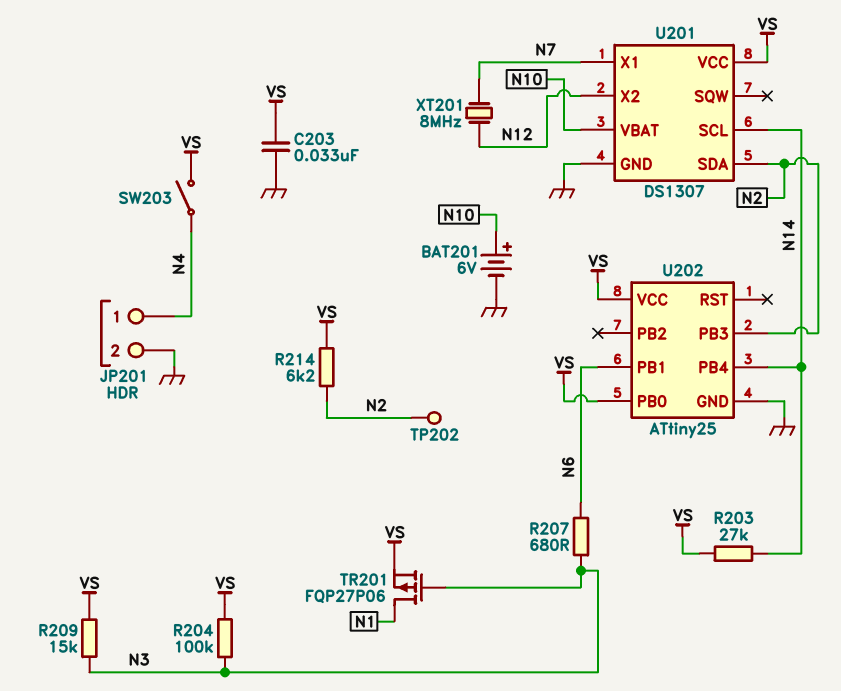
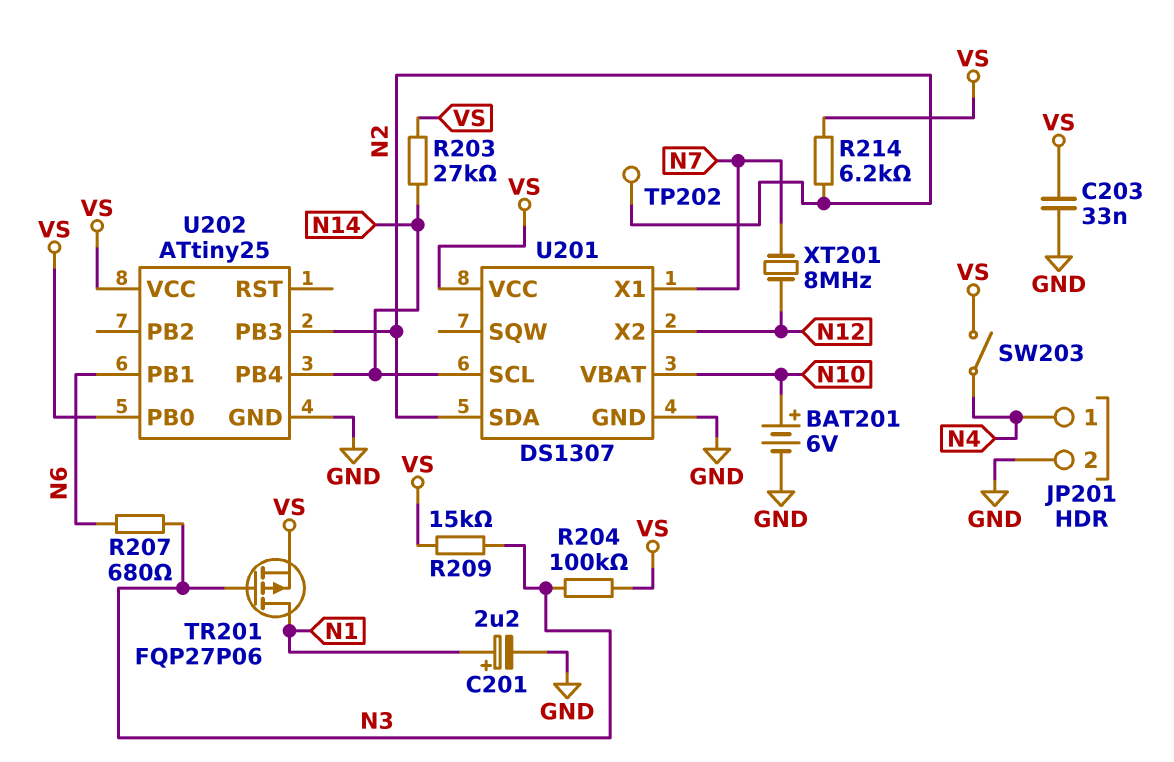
C201: none -> 2.2uF (plus N1, minus GND)

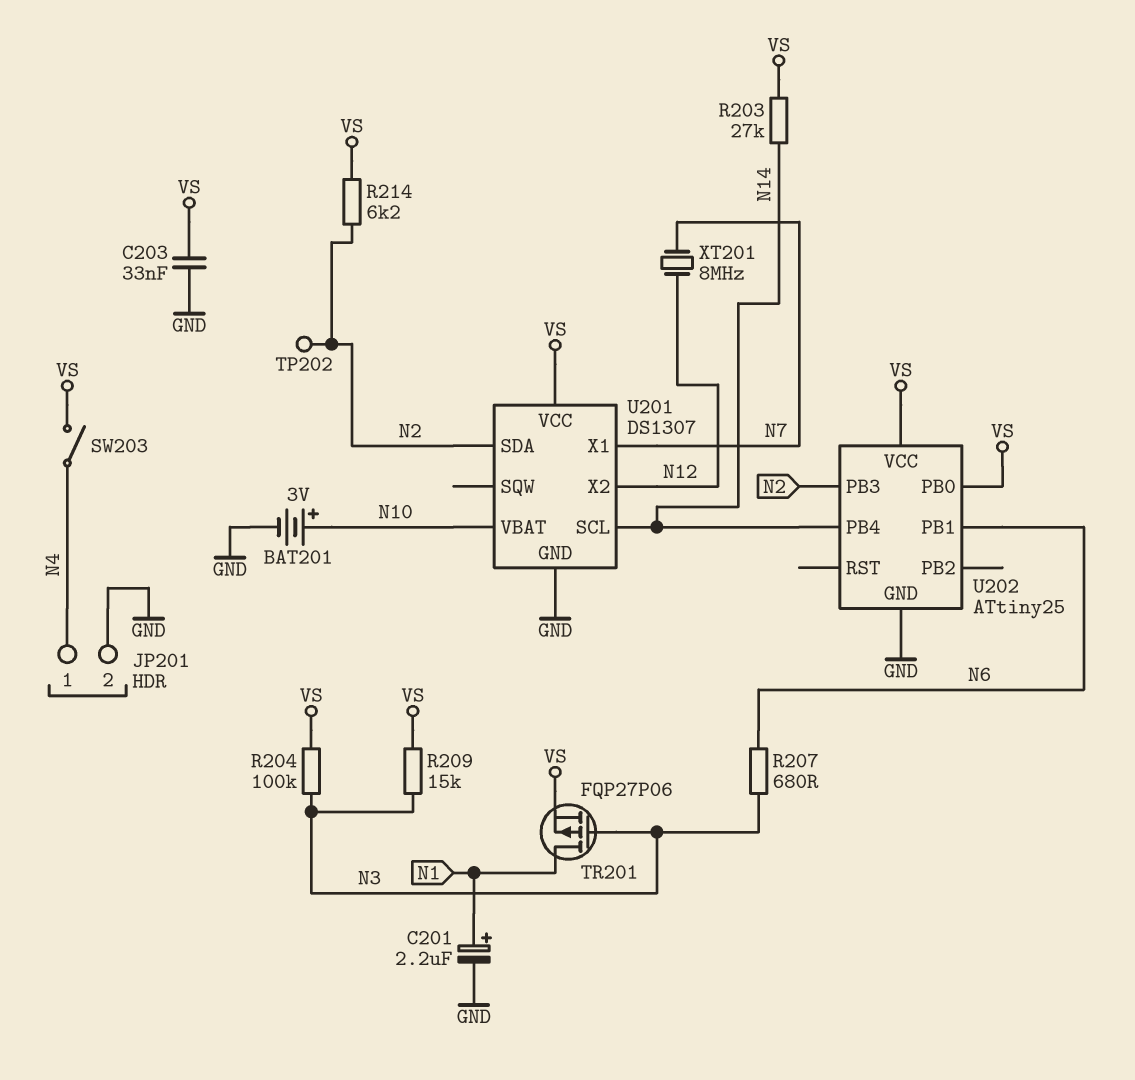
BAT201: 6V (plus N10, minus GND) -> 3V (plus N10, minus GND)

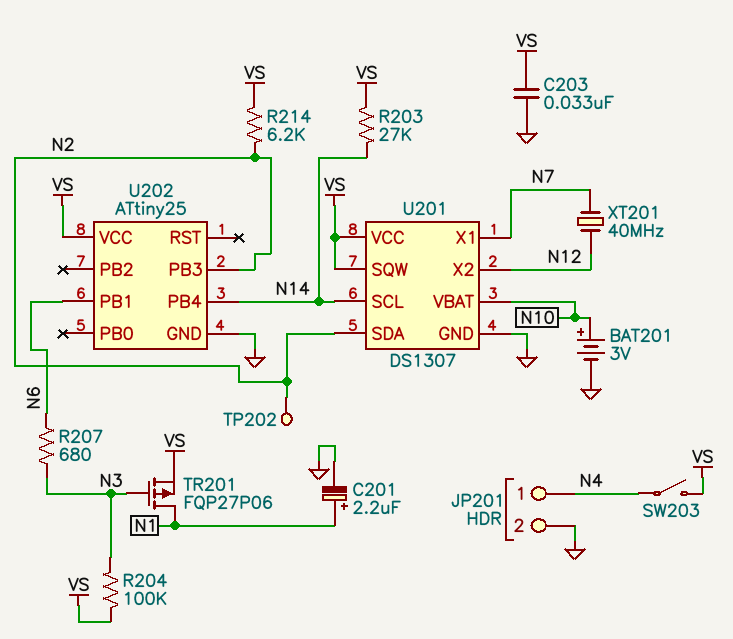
R209: 15k (N3, VS) -> none
U201 pin SQW: none -> VS
U202 pin PB0: VS -> none
XT201: 8MHz (N7, N12) -> 40MHz (N7, N12)

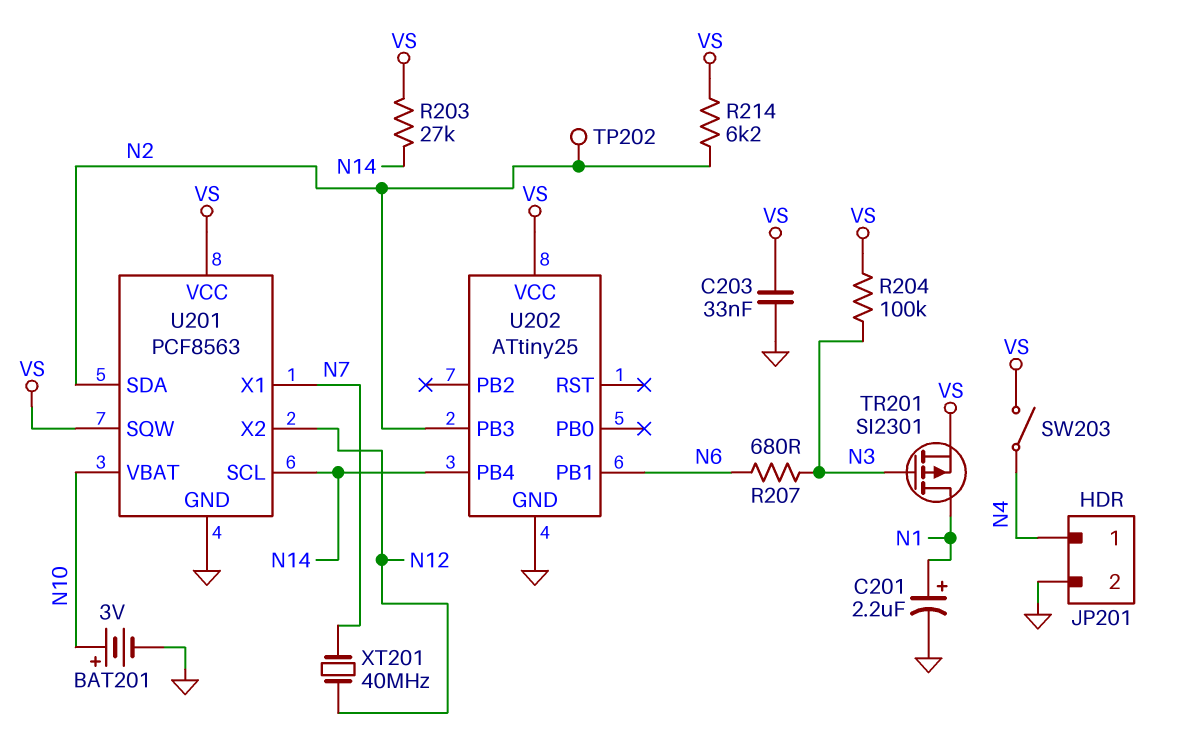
TR201: PMOS FQP27P06 (G N3, D N1, S VS) -> PMOS SI2301 (G N3, D N1, S VS)
U201: DS1307 -> PCF8563

